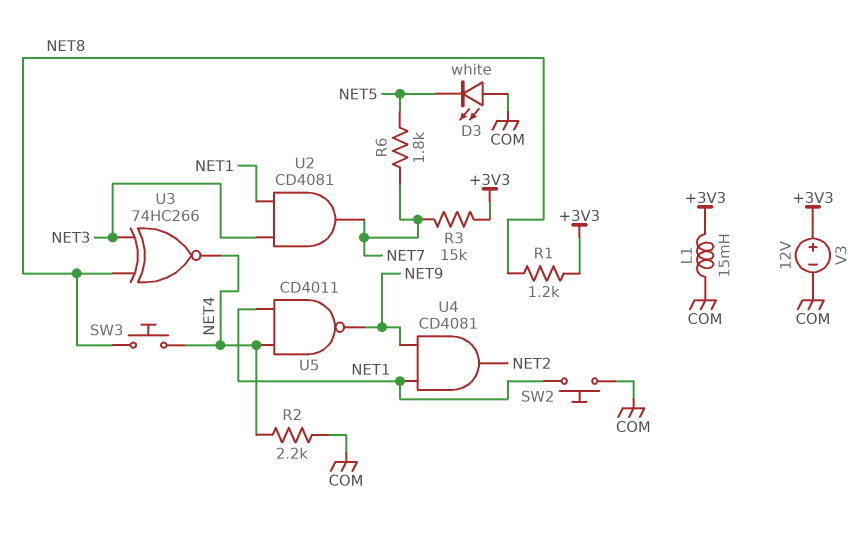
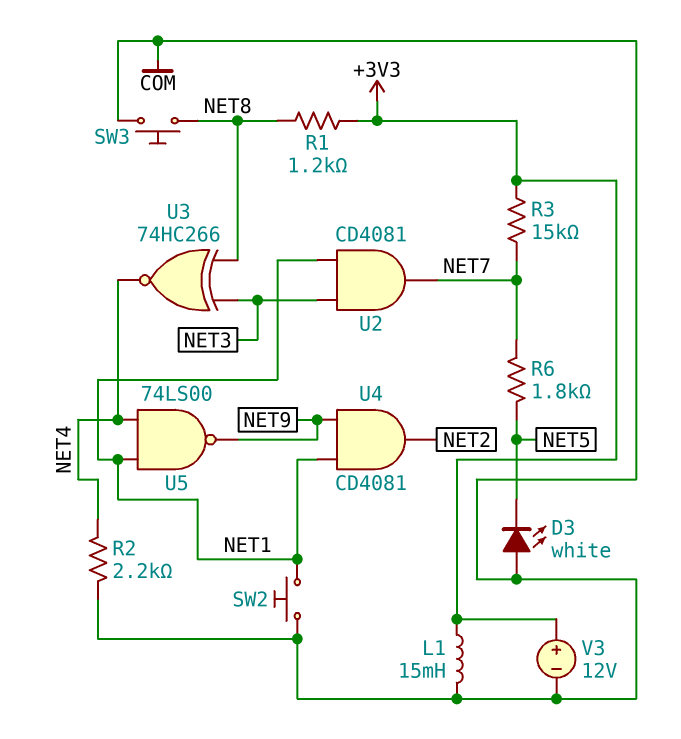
SW3: button (NET4, NET8) -> button (COM, NET8)
U5: NAND CD4011 (in NET1, in NET4, out NET9) -> NAND 74LS00 (in NET1, in NET4, out NET9)

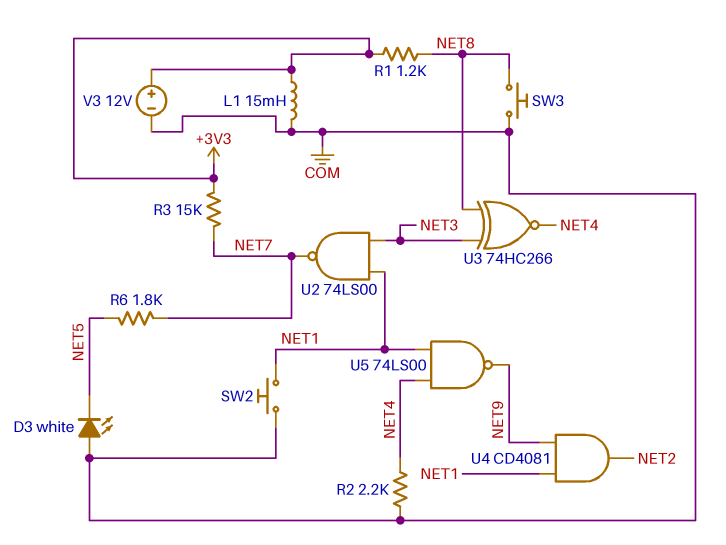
U2: AND CD4081 (in NET1, in NET3, out NET7) -> NAND 74LS00 (in NET1, in NET3, out NET7)

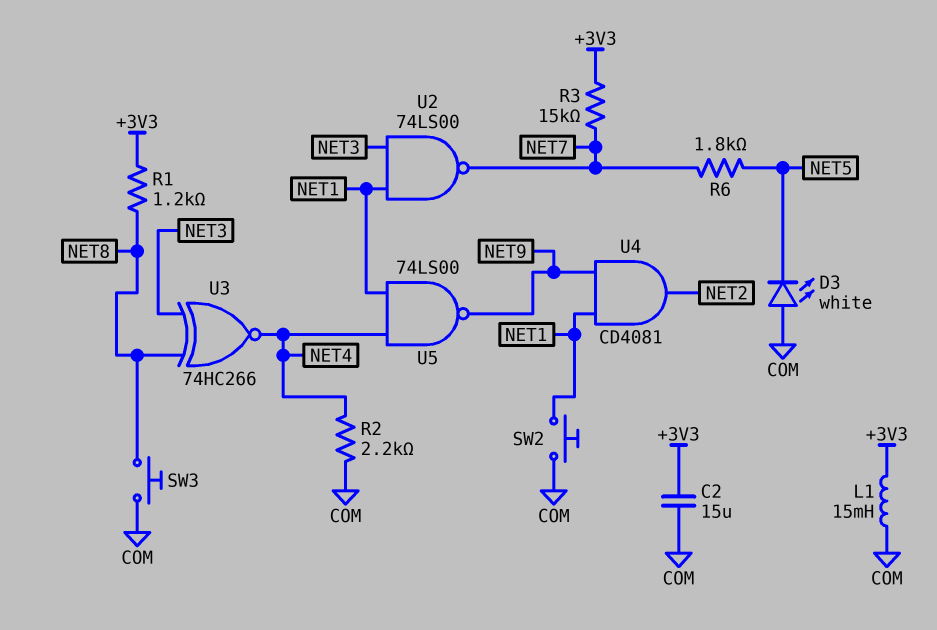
C2: none -> 15uF (+3V3, COM)
V3: 12V (plus +3V3, minus COM) -> none

